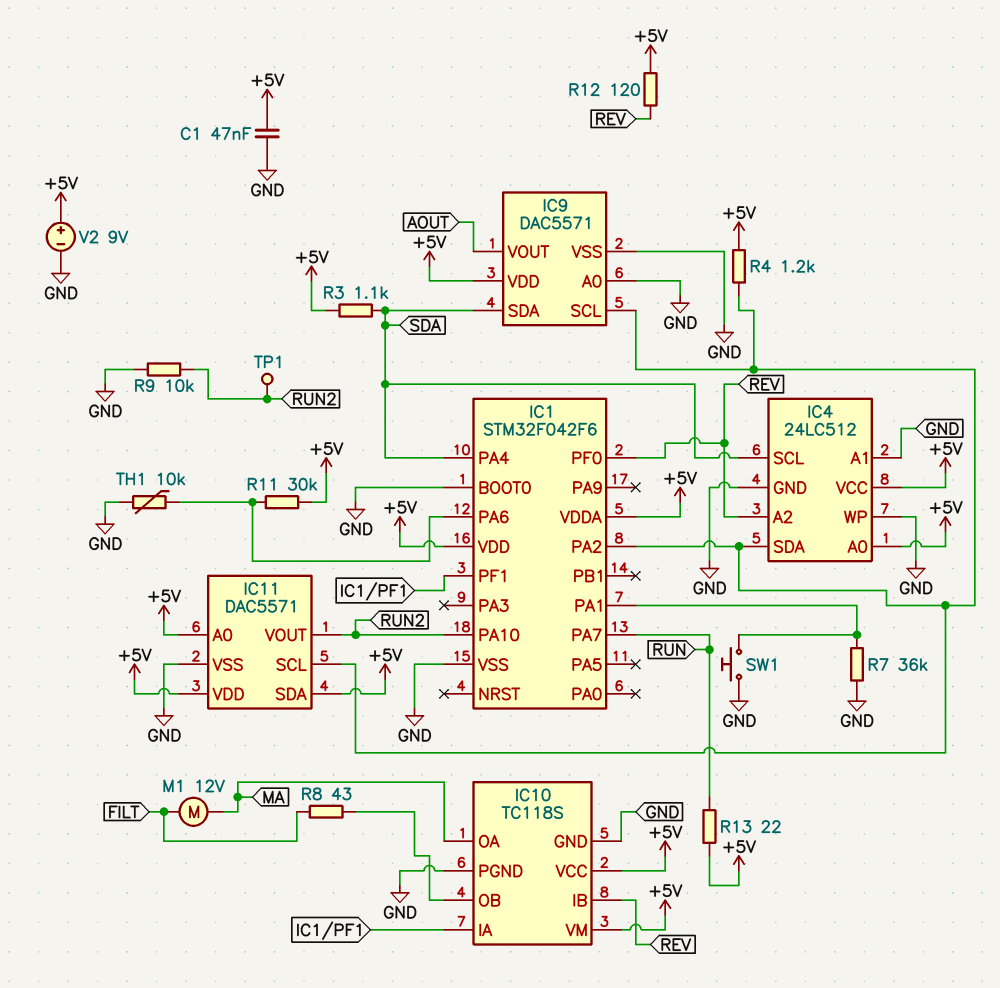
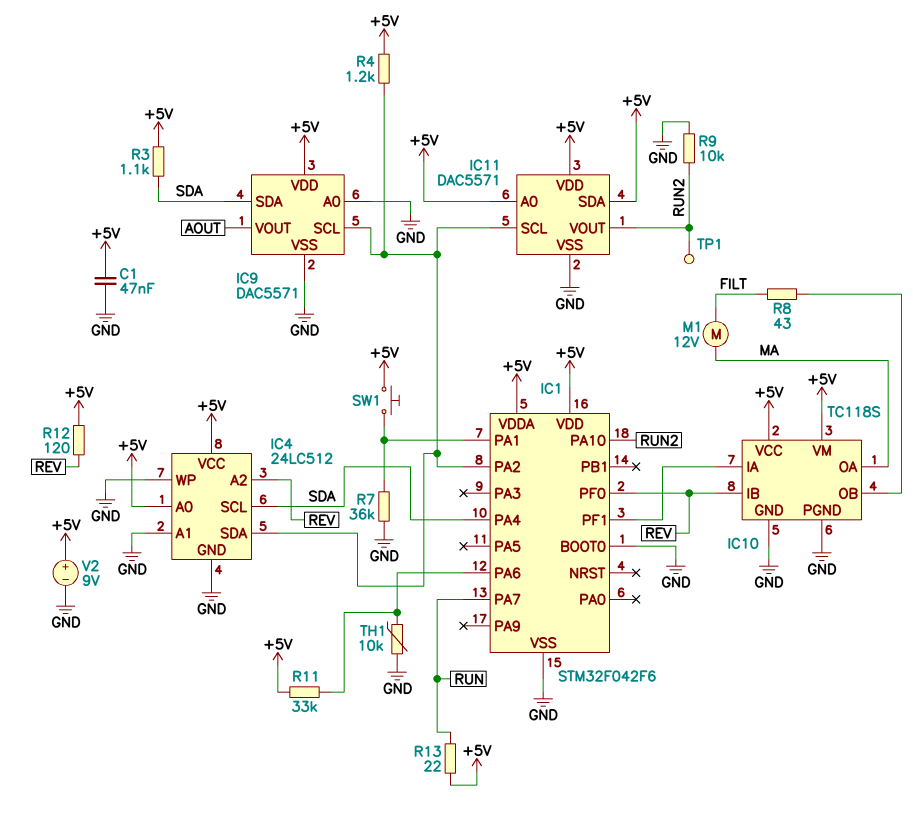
R11: 30k (+5V, IC1/PA6) -> 33k (+5V, IC1/PA6)
SW1: button (GND, IC1/PA1) -> button (+5V, IC1/PA1)

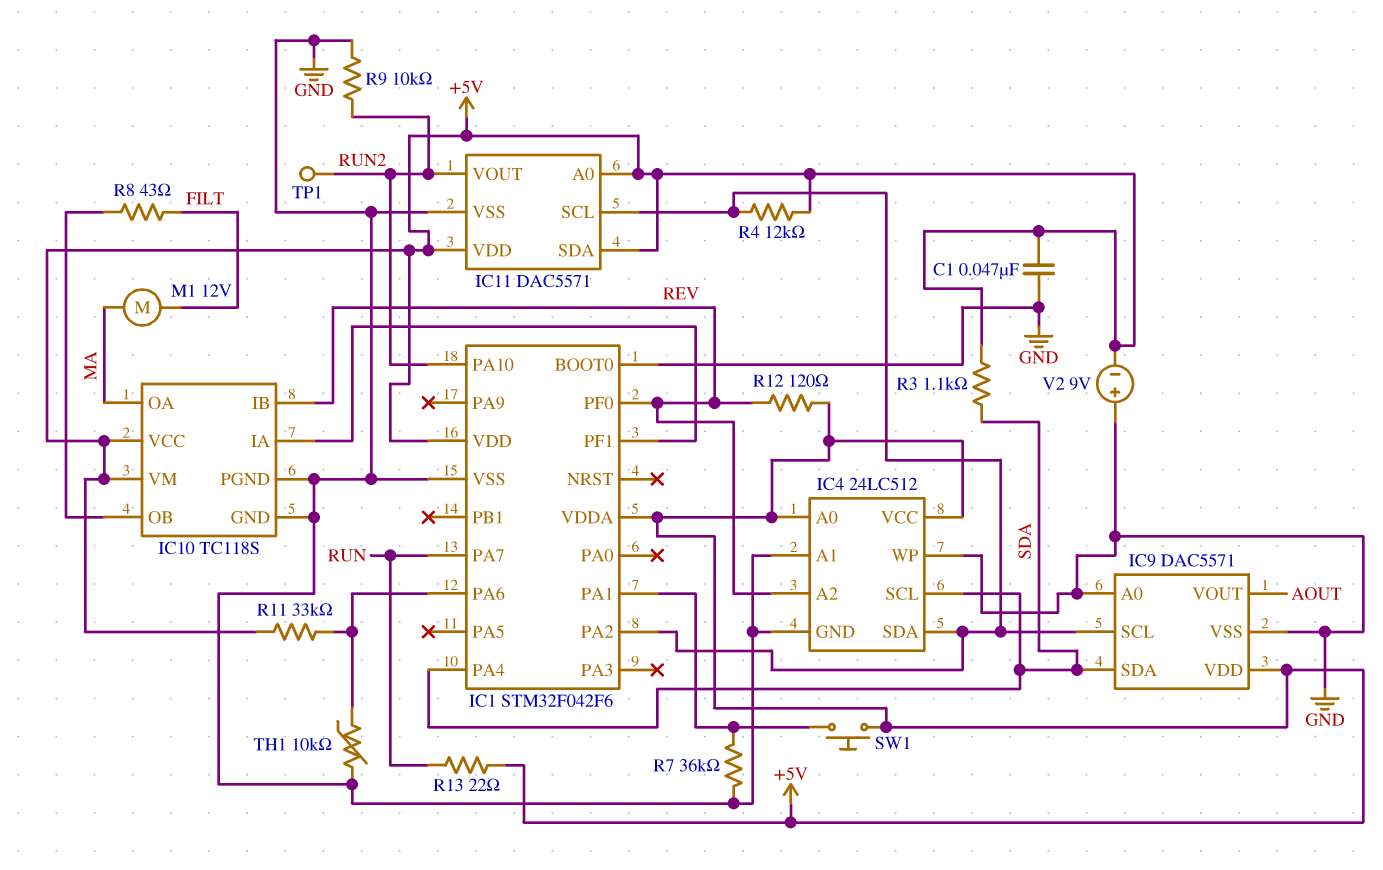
R4: 1.2k (+5V, IC1/PA2) -> 12k (+5V, IC1/PA2)
V2: 9V (plus +5V, minus GND) -> 9V (plus GND, minus +5V)

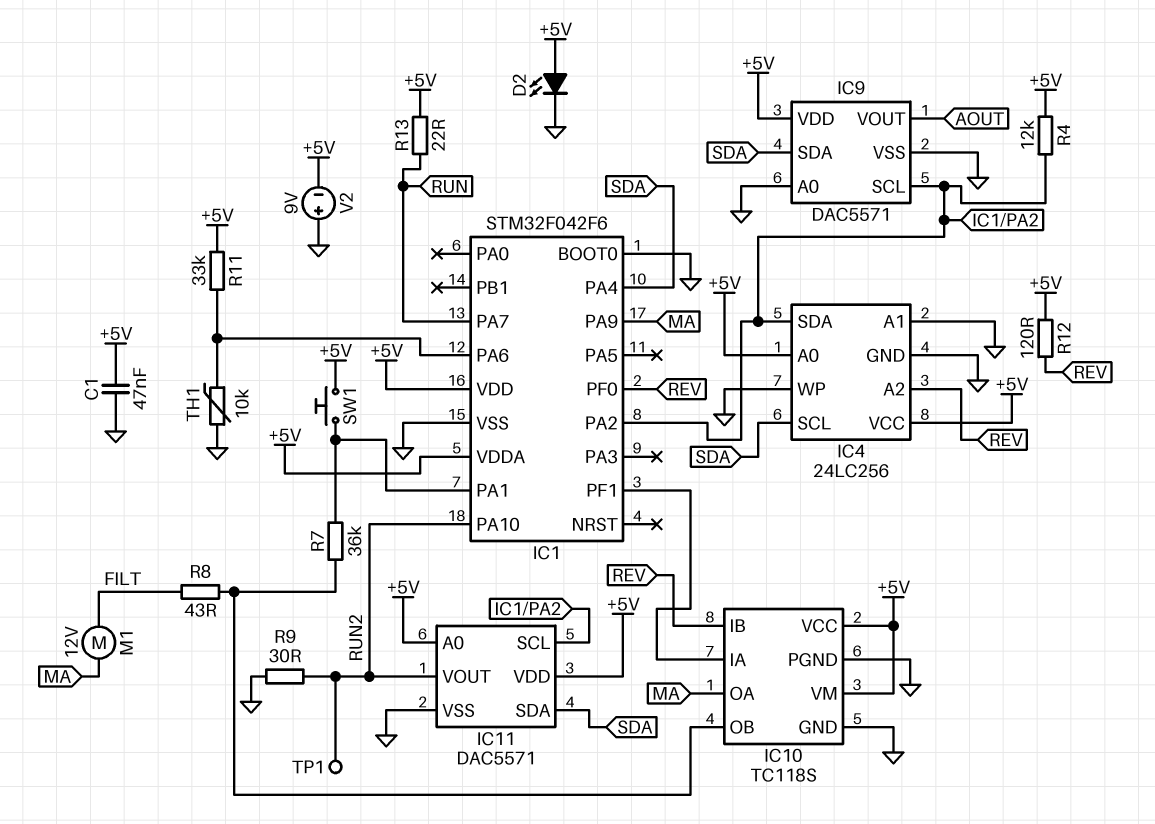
D2: none -> LED (A +5V, K GND)
IC1 pin PA9: none -> MA
IC4: 24LC512 -> 24LC256
IC11 pin SDA: +5V -> SDA
R3: 1.1k (+5V, SDA) -> none
R7: 36k (GND, IC1/PA1) -> 36k (IC1/PA1, IC10/OB)
R9: 10k (GND, RUN2) -> 30 (GND, RUN2)

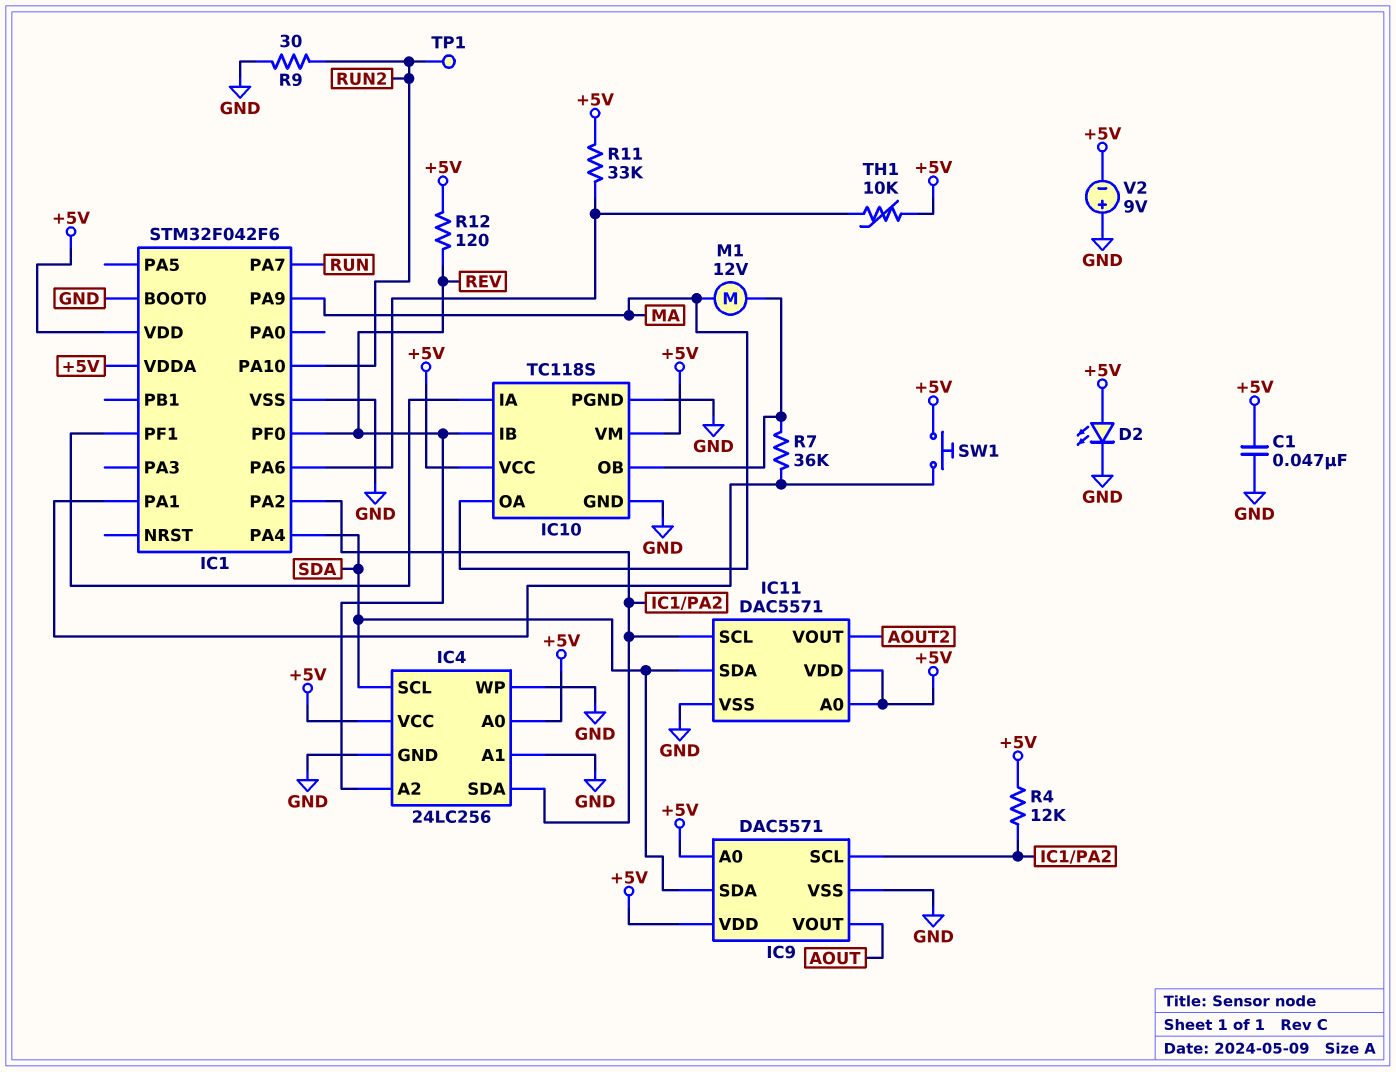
IC9 pin A0: GND -> +5V
IC11 pin VOUT: RUN2 -> AOUT2
M1: motor 12V (FILT, MA) -> motor 12V (IC10/OB, MA)
R8: 43 (FILT, IC10/OB) -> none
R13: 22 (+5V, RUN) -> none
TH1: 10k (GND, IC1/PA6) -> 10k (+5V, IC1/PA6)

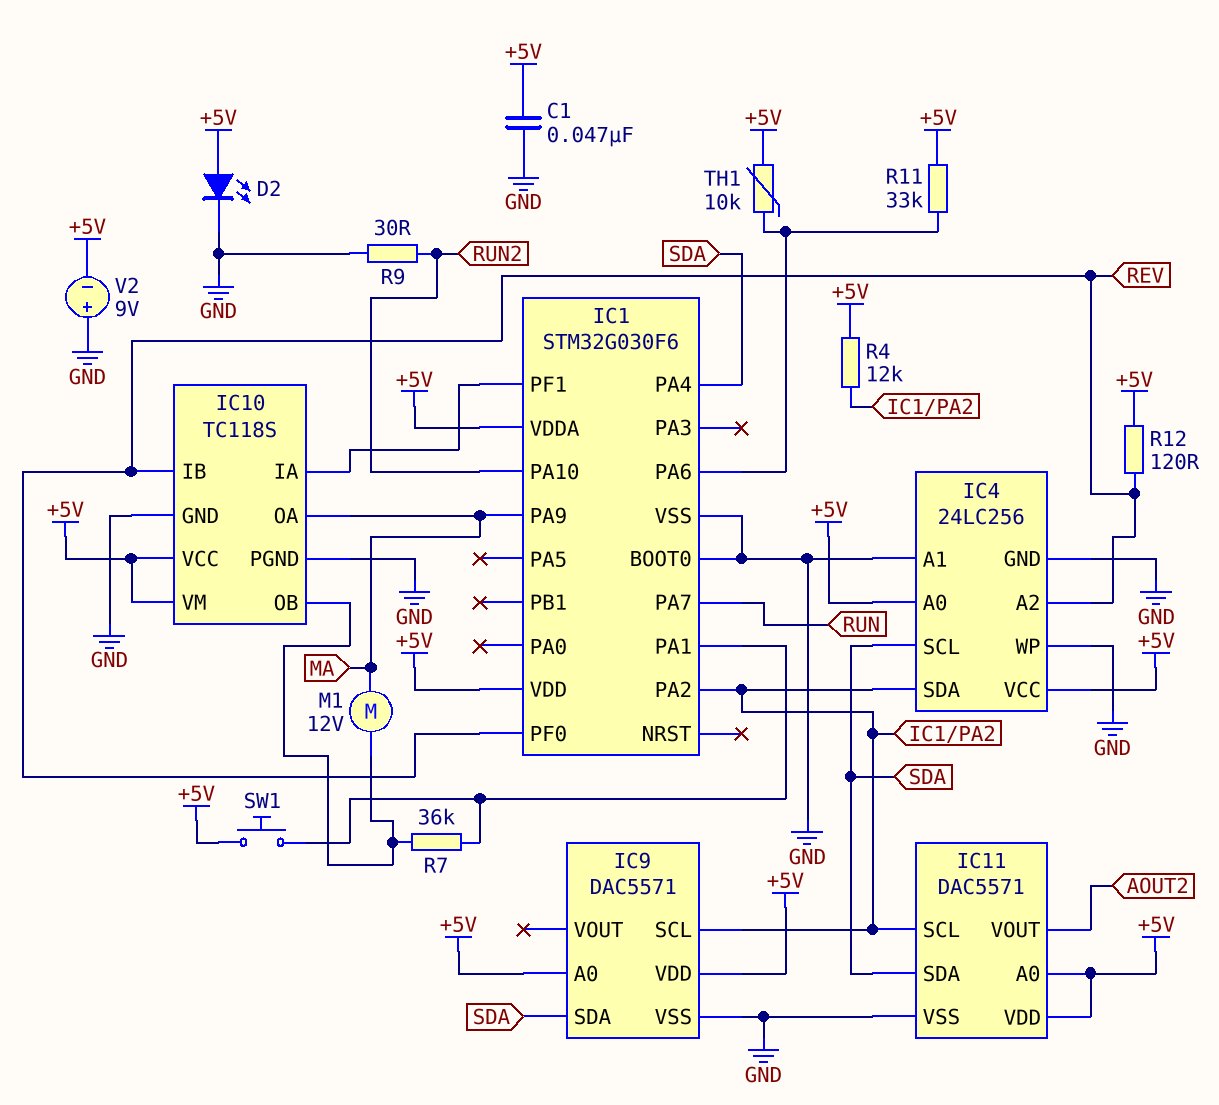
IC1: STM32F042F6 -> STM32G030F6
IC9 pin VOUT: AOUT -> none
TP1: test point (RUN2) -> none

